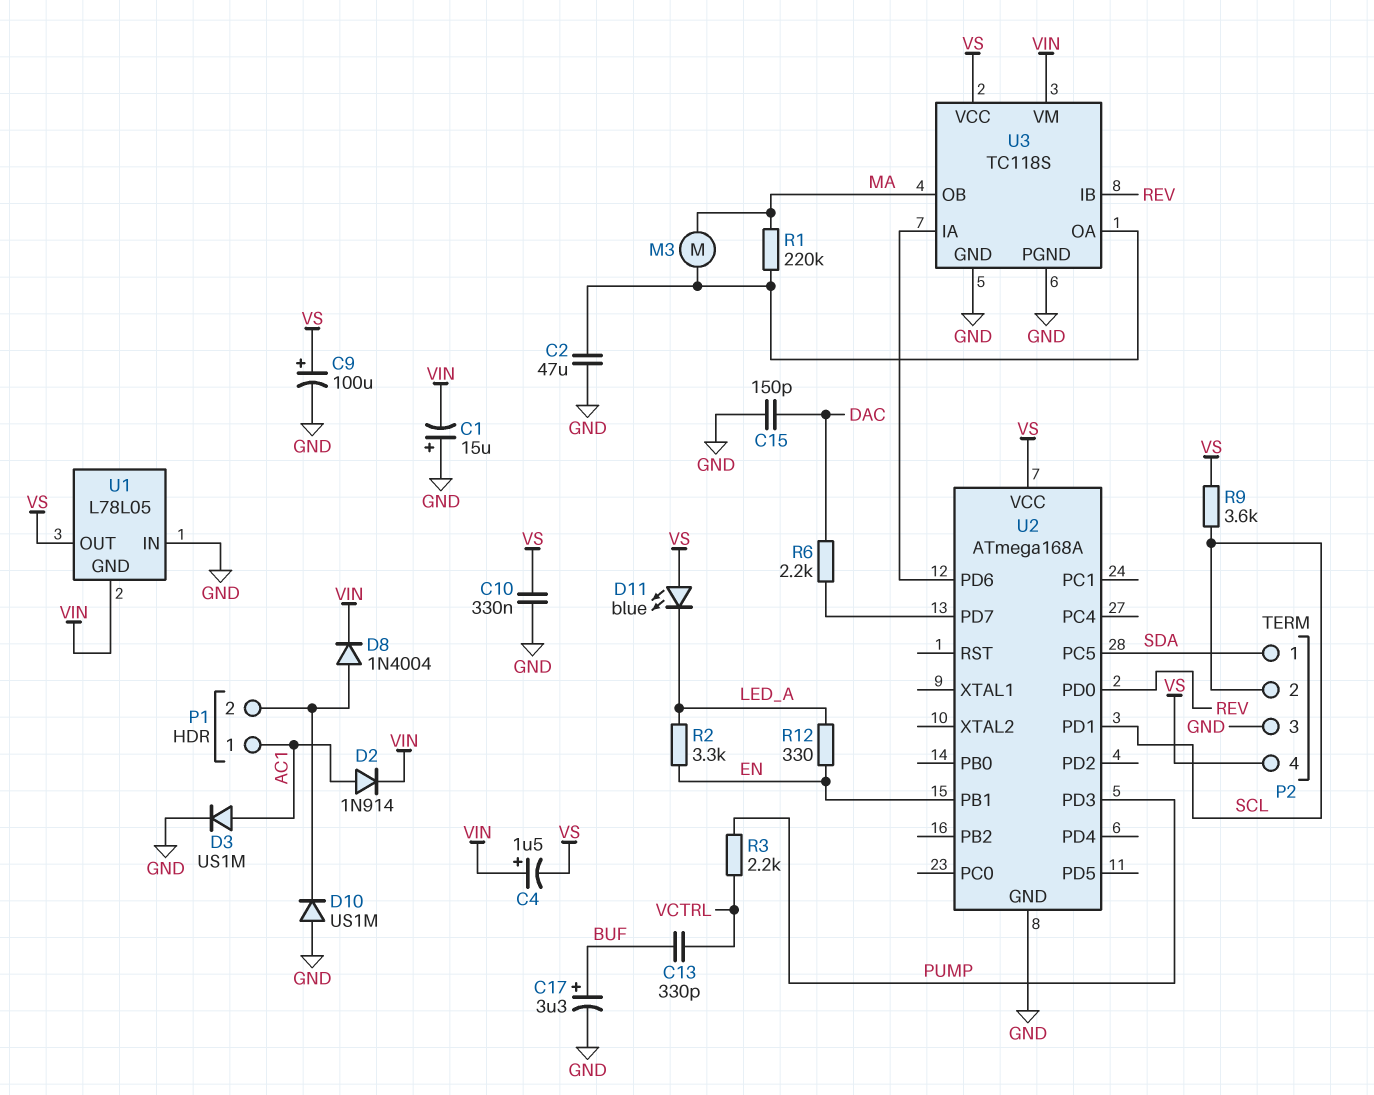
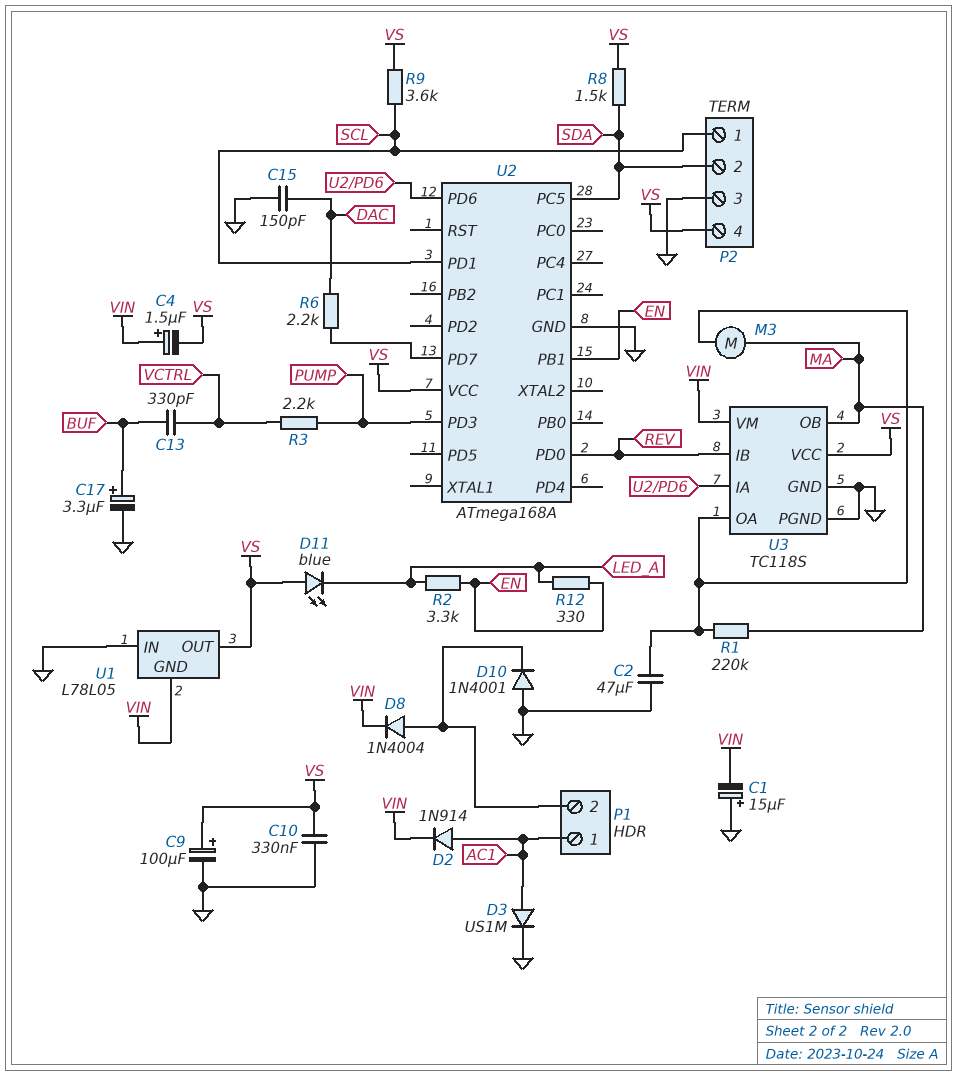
D10: diode US1M (A GND, K P1/2) -> diode 1N4001 (A GND, K P1/2)
P2 pin 1: SDA -> SCL
P2 pin 2: SCL -> SDA
R8: none -> 1.5k (SDA, VS)

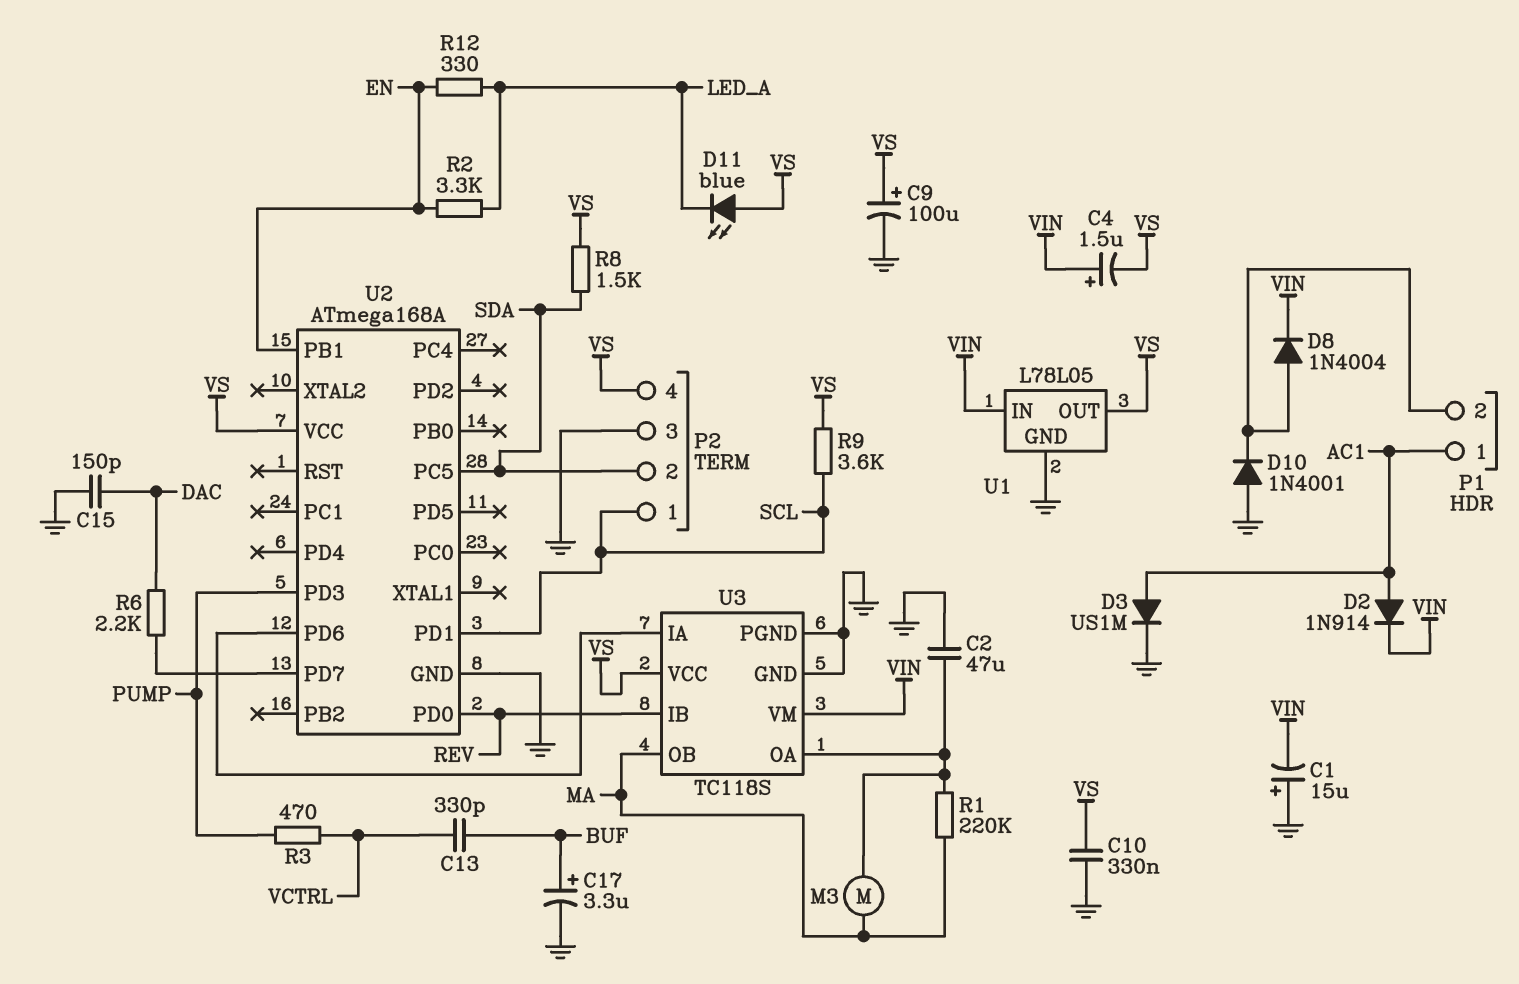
R3: 2.2k (PUMP, VCTRL) -> 470 (PUMP, VCTRL)
U1 pin GND: VIN -> GND
U1 pin IN: GND -> VIN

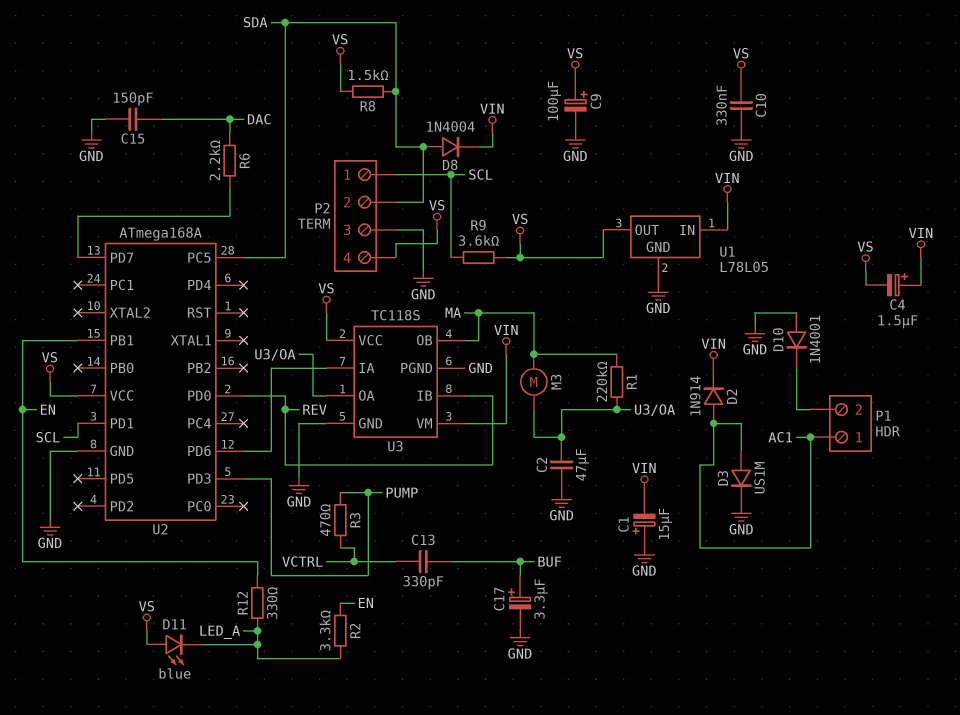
D8: diode 1N4004 (A P1/2, K VIN) -> diode 1N4004 (A SDA, K VIN)

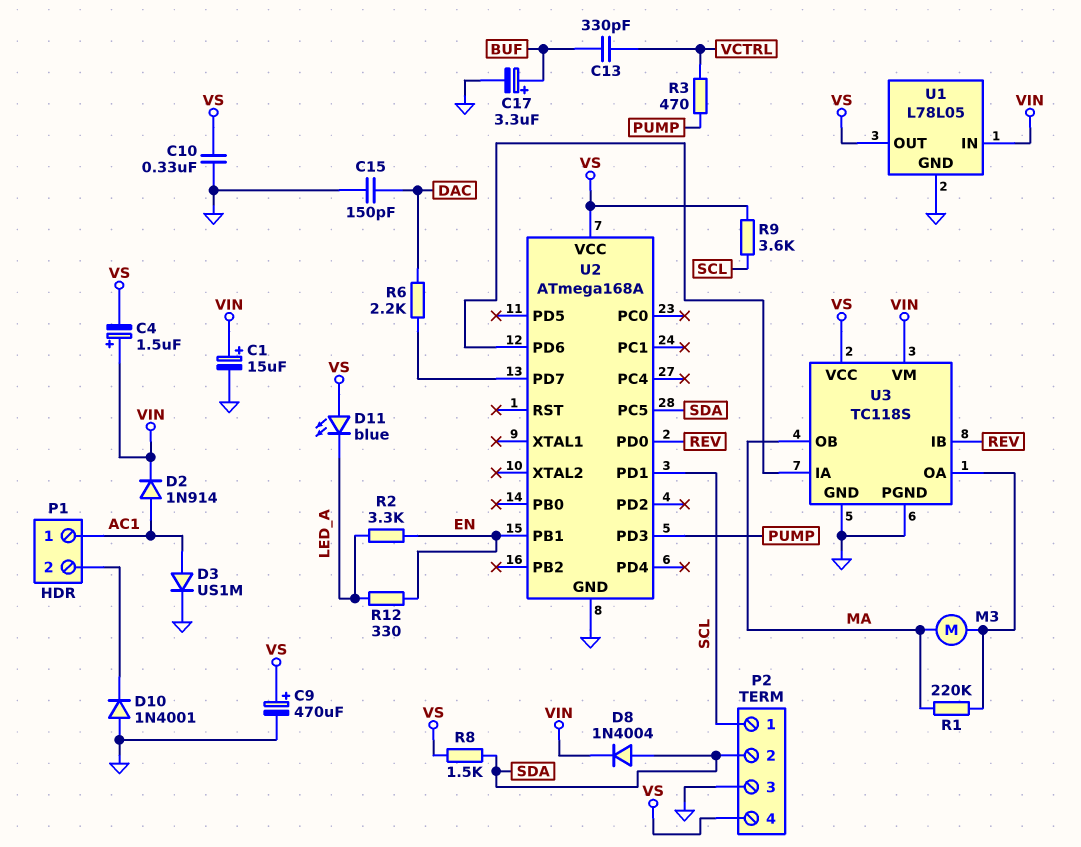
C1: 15uF (plus GND, minus VIN) -> 15uF (plus VIN, minus GND)
C2: 47uF (GND, U3/OA) -> none
C9: 100uF (plus VS, minus GND) -> 470uF (plus VS, minus GND)

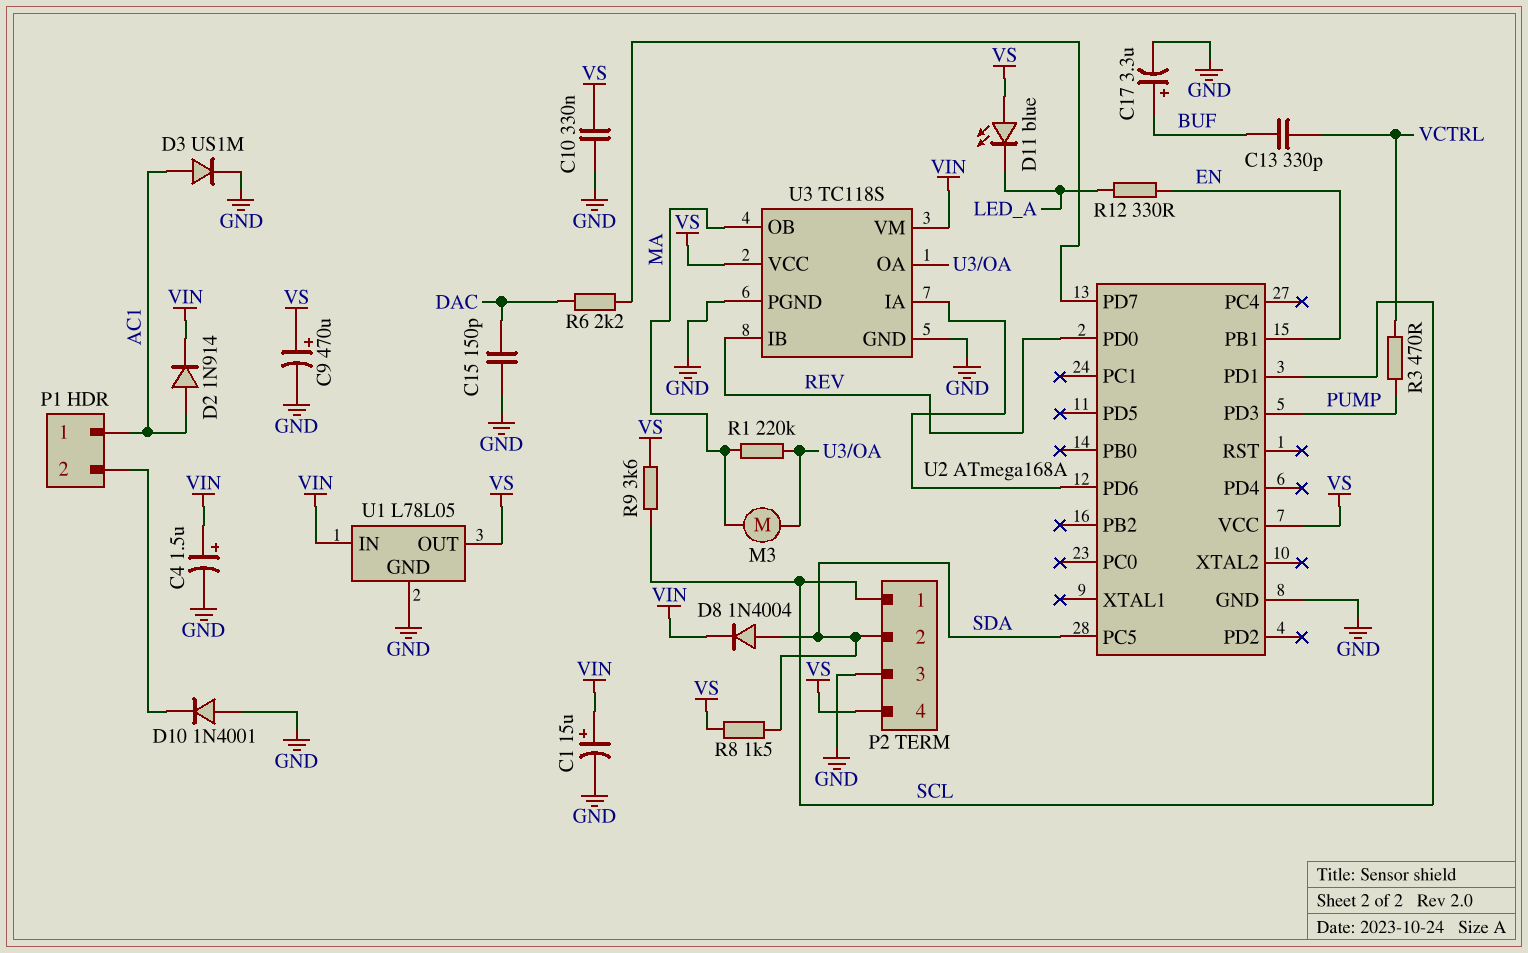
C4: 1.5uF (plus VIN, minus VS) -> 1.5uF (plus VIN, minus GND)
R2: 3.3k (EN, LED_A) -> none

